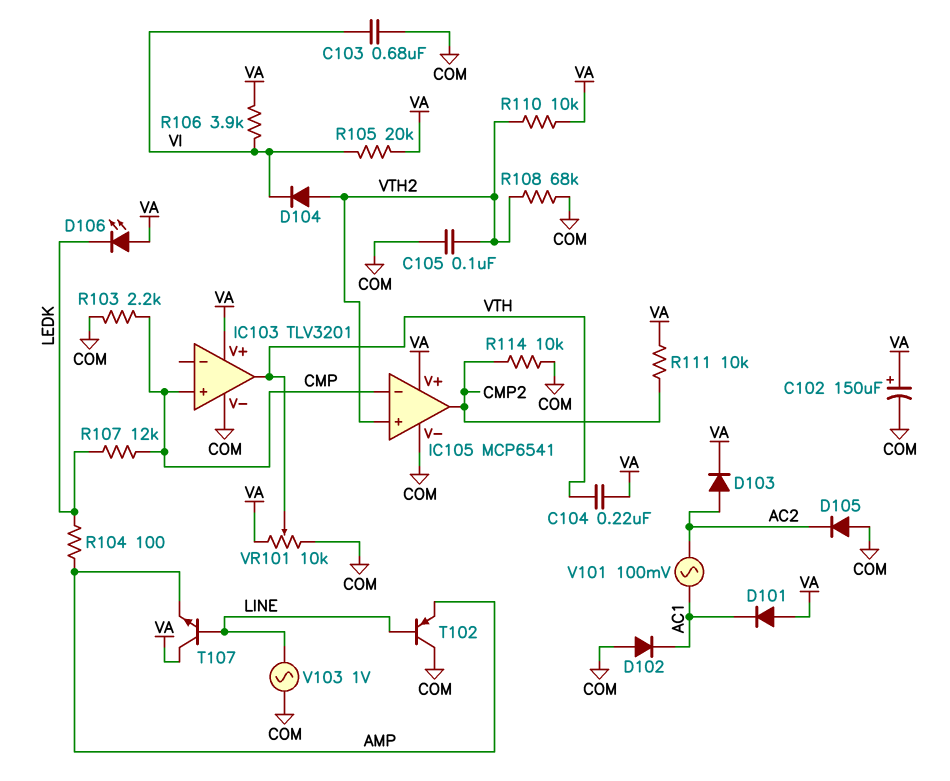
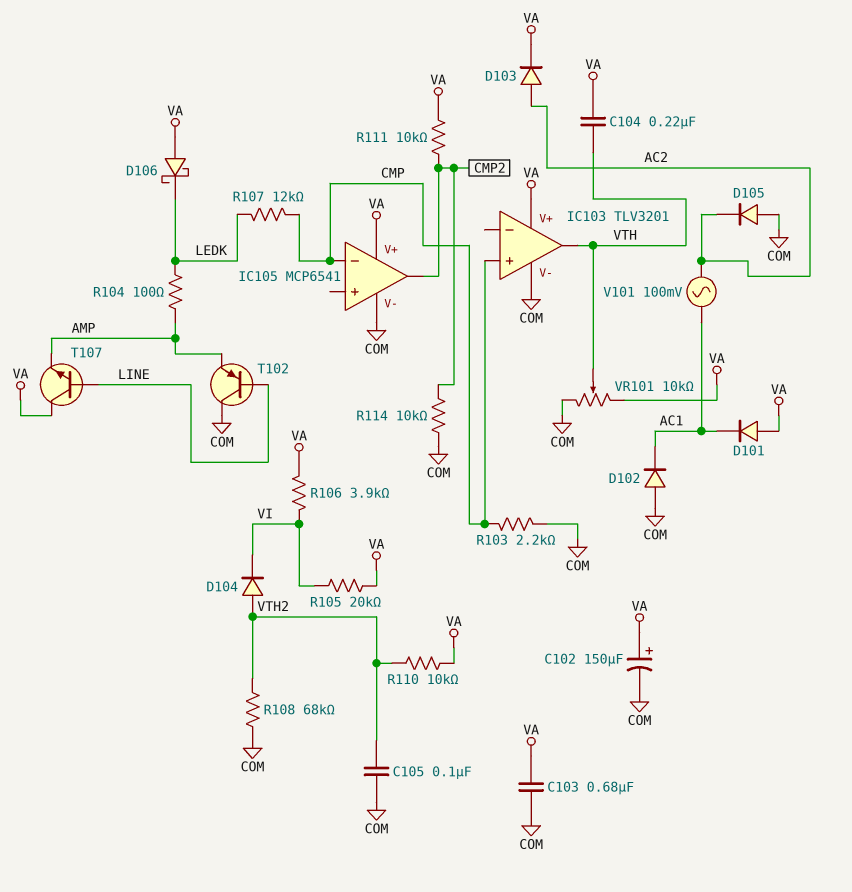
C103: 680nF (COM, VI) -> 680nF (COM, VA)
D106: LED (A VA, K LEDK) -> schottky (A VA, K LEDK)
IC105 pin in+: VTH2 -> none
V103: AC 1V (COM, LINE) -> none

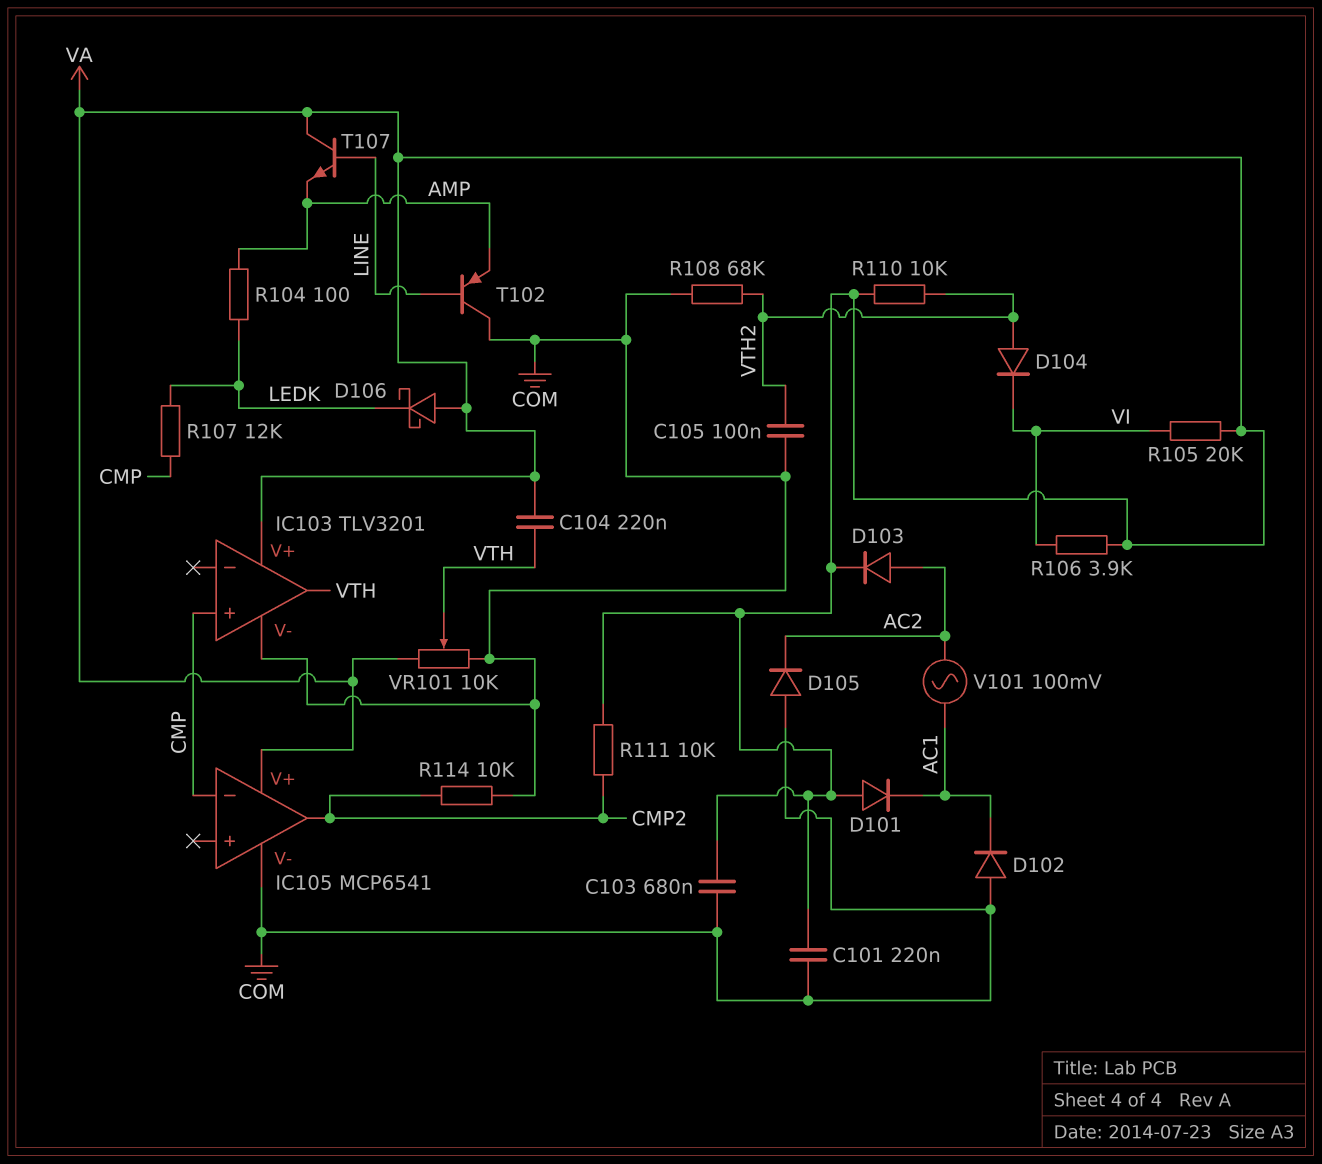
C101: none -> 220nF (COM, VA)
C102: 150uF (plus VA, minus COM) -> none
R103: 2.2k (CMP, COM) -> none

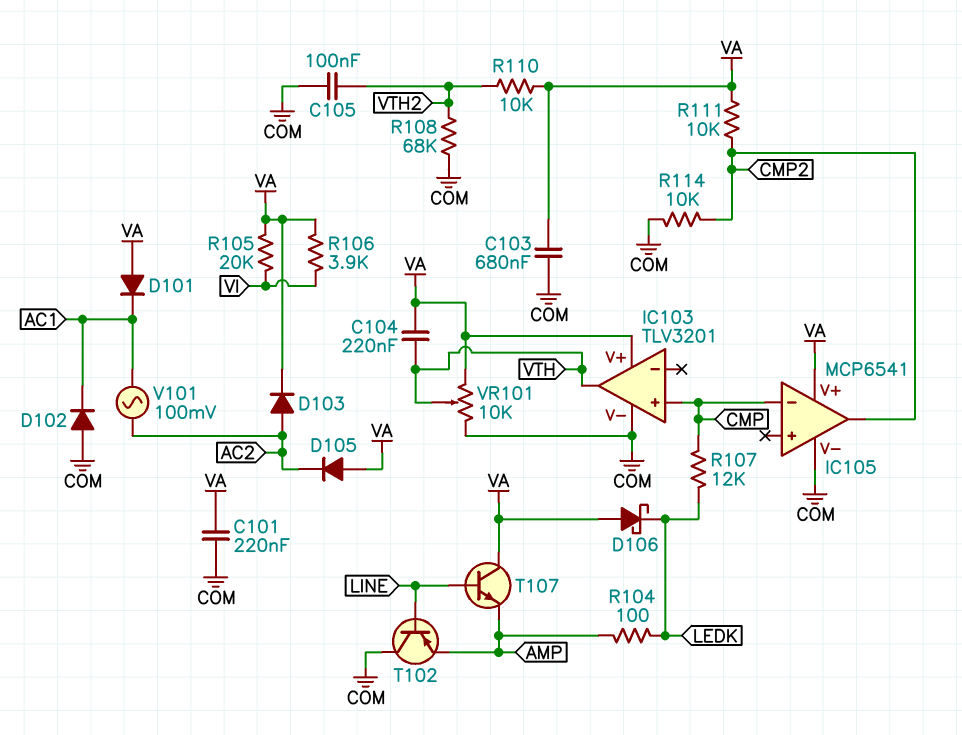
D104: diode (A VTH2, K VI) -> none
D105: diode (A COM, K AC2) -> diode (A VA, K AC2)

